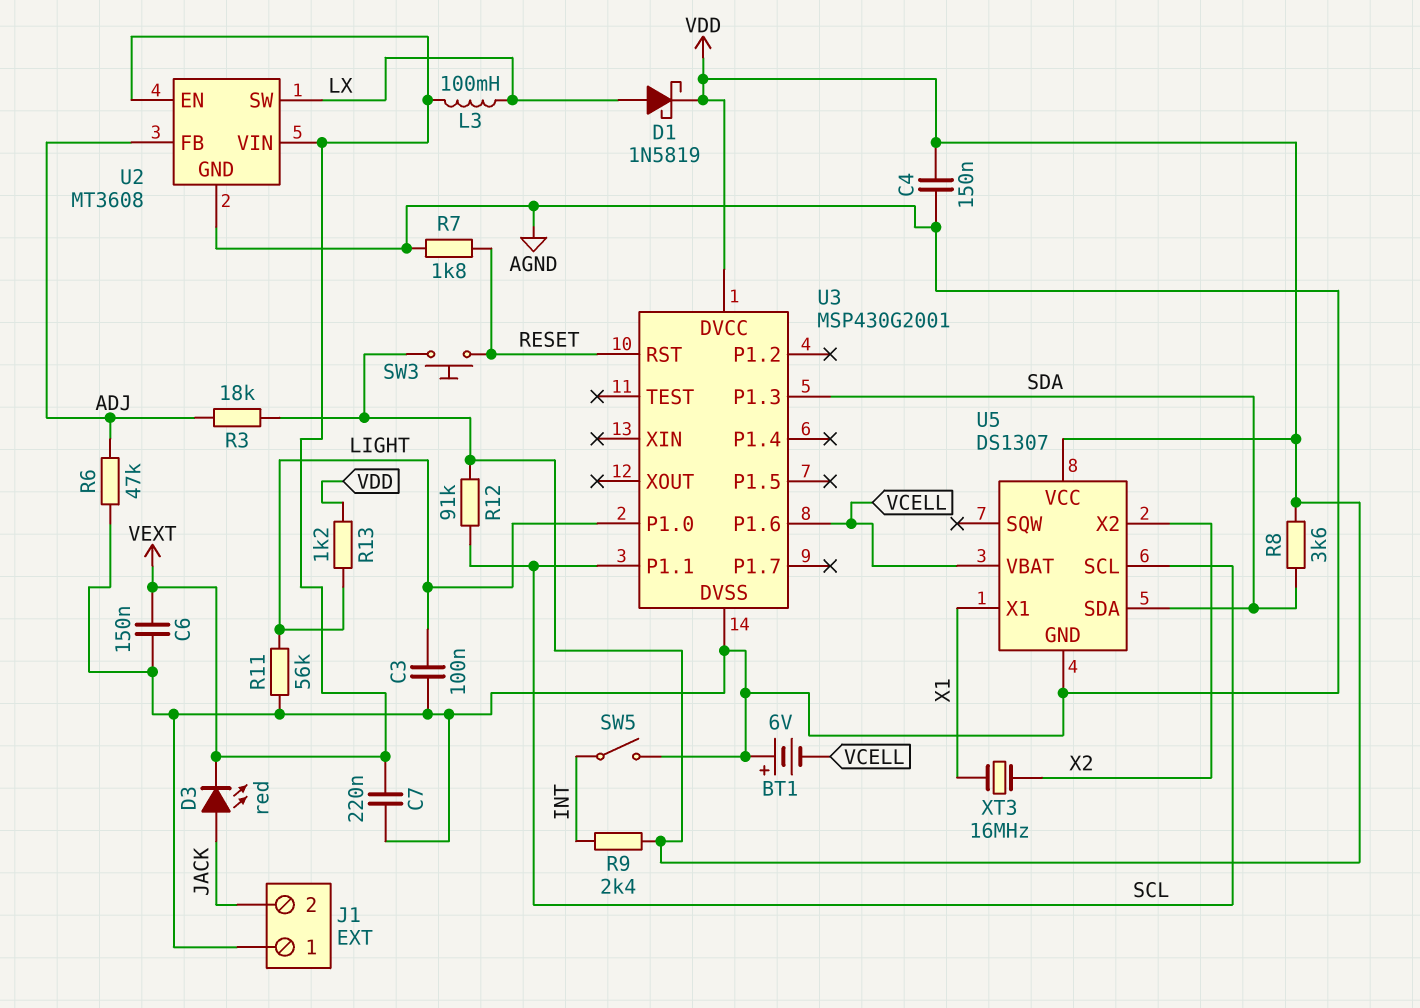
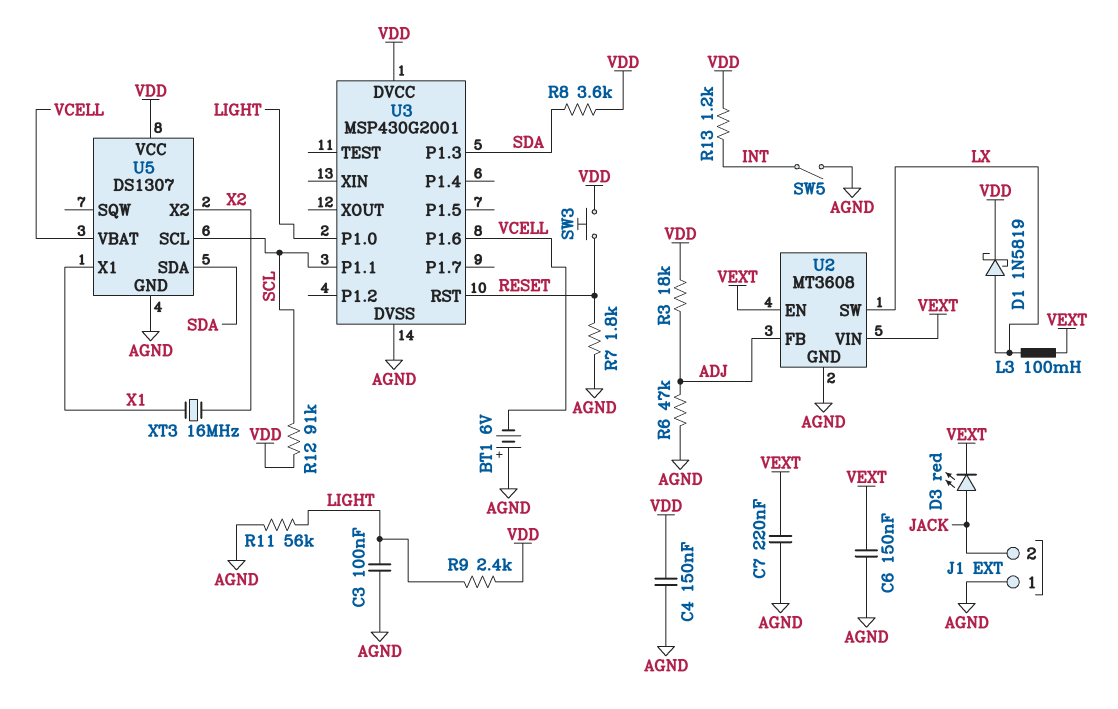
R9: 2.4k (INT, VDD) -> 2.4k (LIGHT, VDD)
R13: 1.2k (LIGHT, VDD) -> 1.2k (INT, VDD)

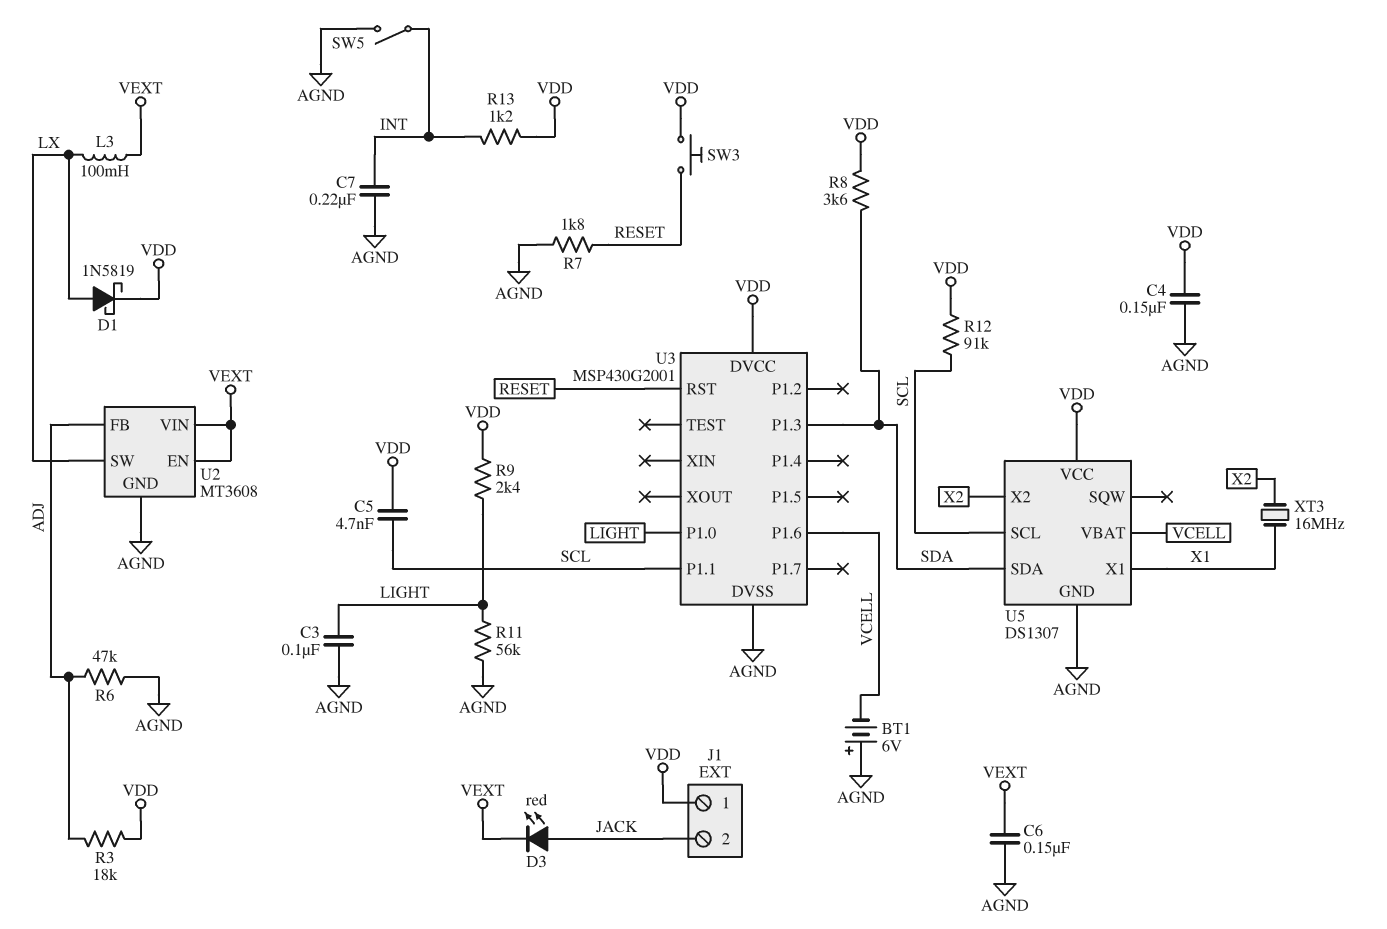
C5: none -> 4.7nF (SCL, VDD)
C7: 220nF (AGND, VEXT) -> 220nF (AGND, INT)
J1 pin 1: AGND -> VDD

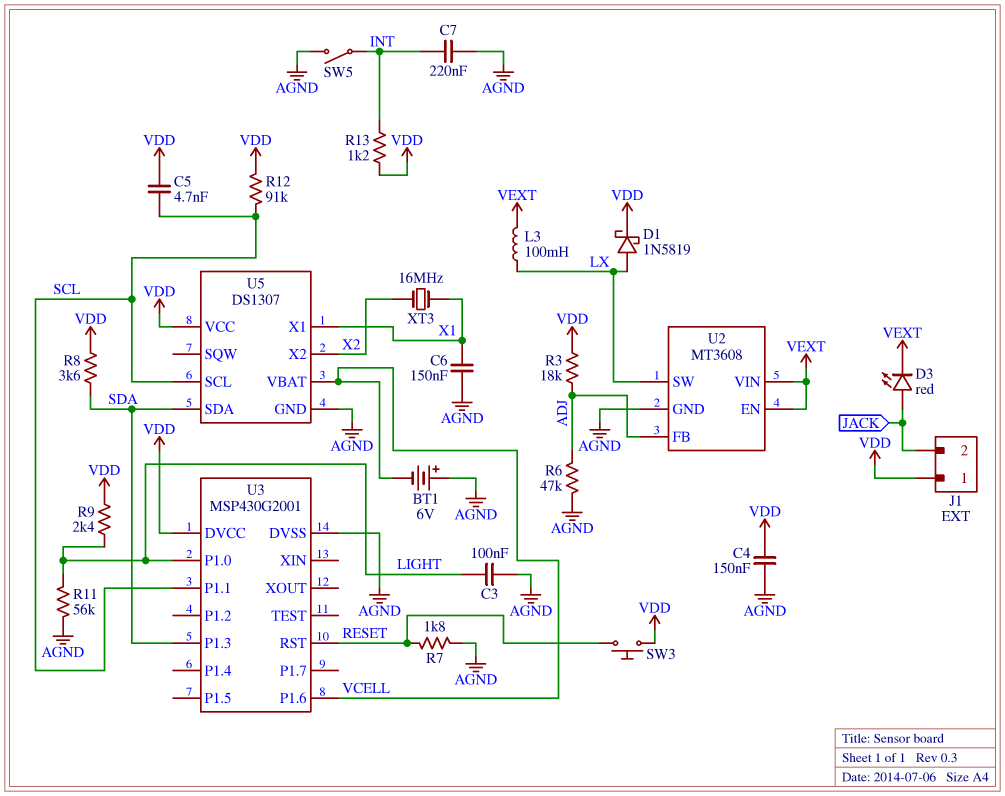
C6: 150nF (AGND, VEXT) -> 150nF (AGND, X1)

